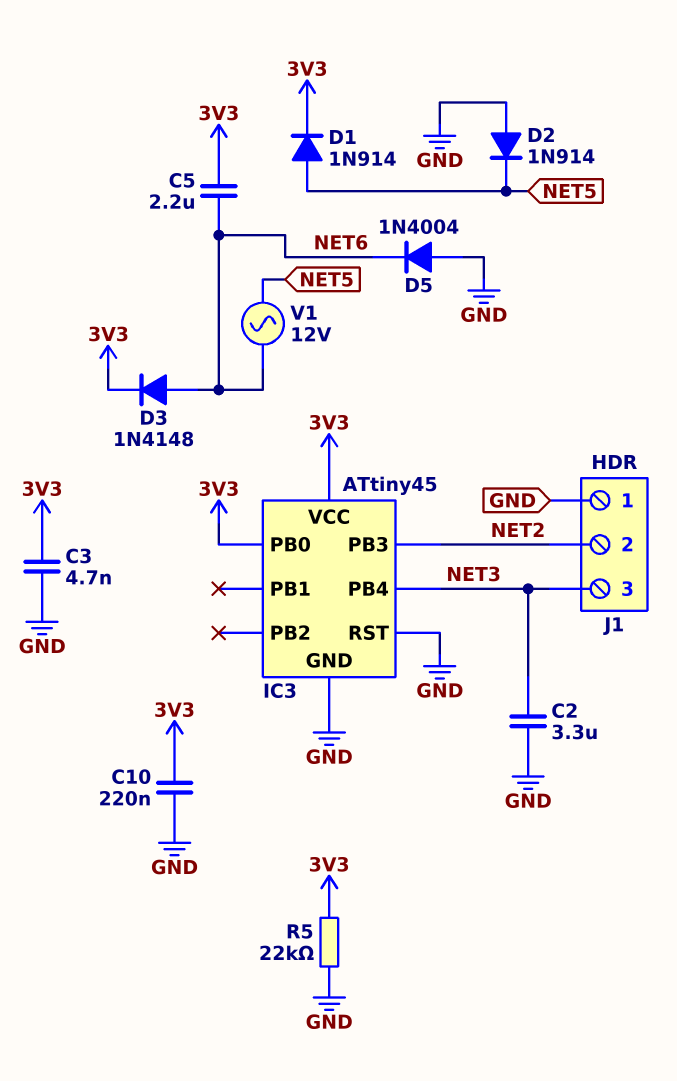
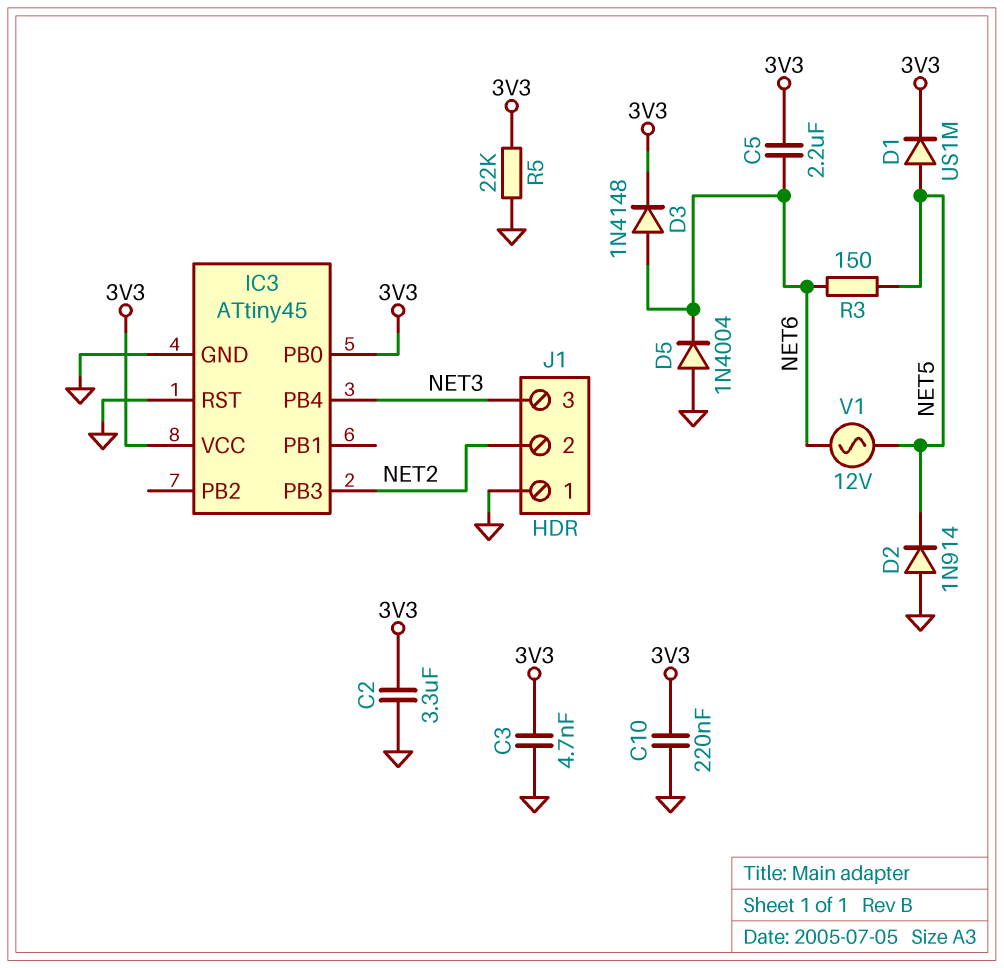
C2: 3.3uF (GND, NET3) -> 3.3uF (3V3, GND)
D1: diode 1N914 (A NET5, K 3V3) -> diode US1M (A NET5, K 3V3)
R3: none -> 150 (NET5, NET6)

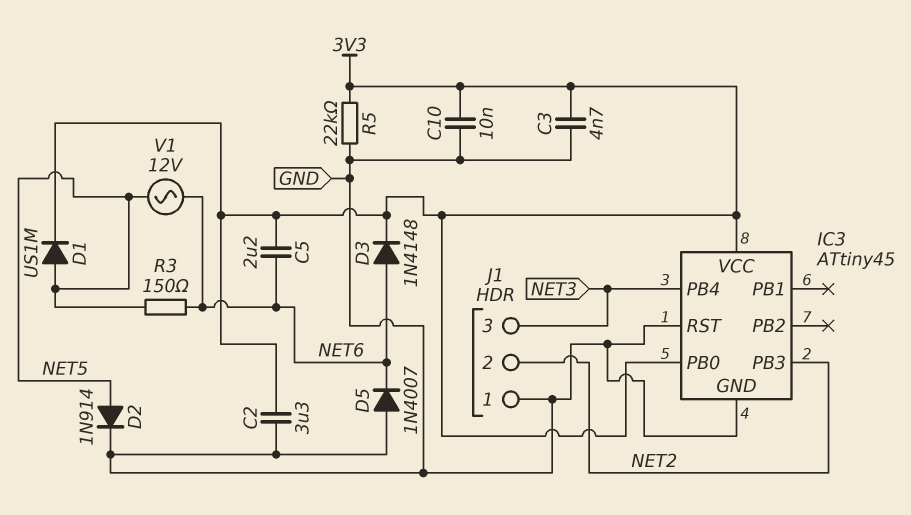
C10: 220nF (3V3, GND) -> 10nF (3V3, GND)
D2: diode 1N914 (A GND, K NET5) -> diode 1N914 (A NET5, K GND)
D5: diode 1N4004 (A GND, K NET6) -> diode 1N4007 (A GND, K NET6)

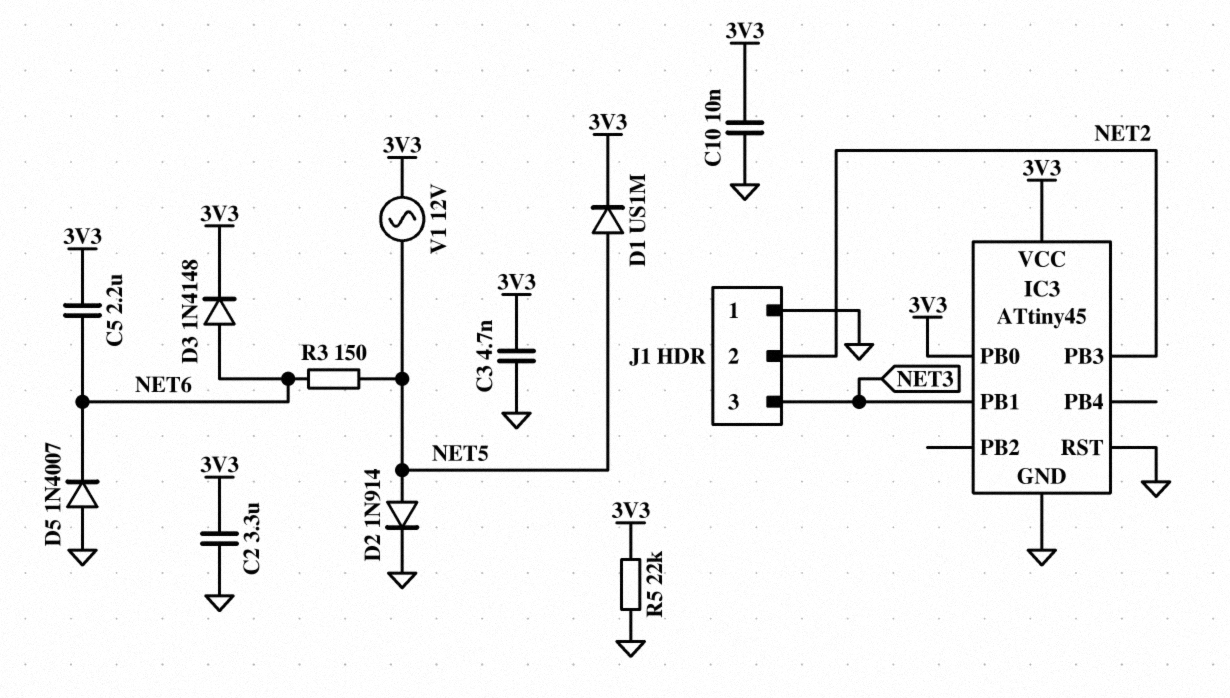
IC3 pin PB1: none -> NET3
IC3 pin PB4: NET3 -> none
V1: AC 12V (NET5, NET6) -> AC 12V (3V3, NET5)

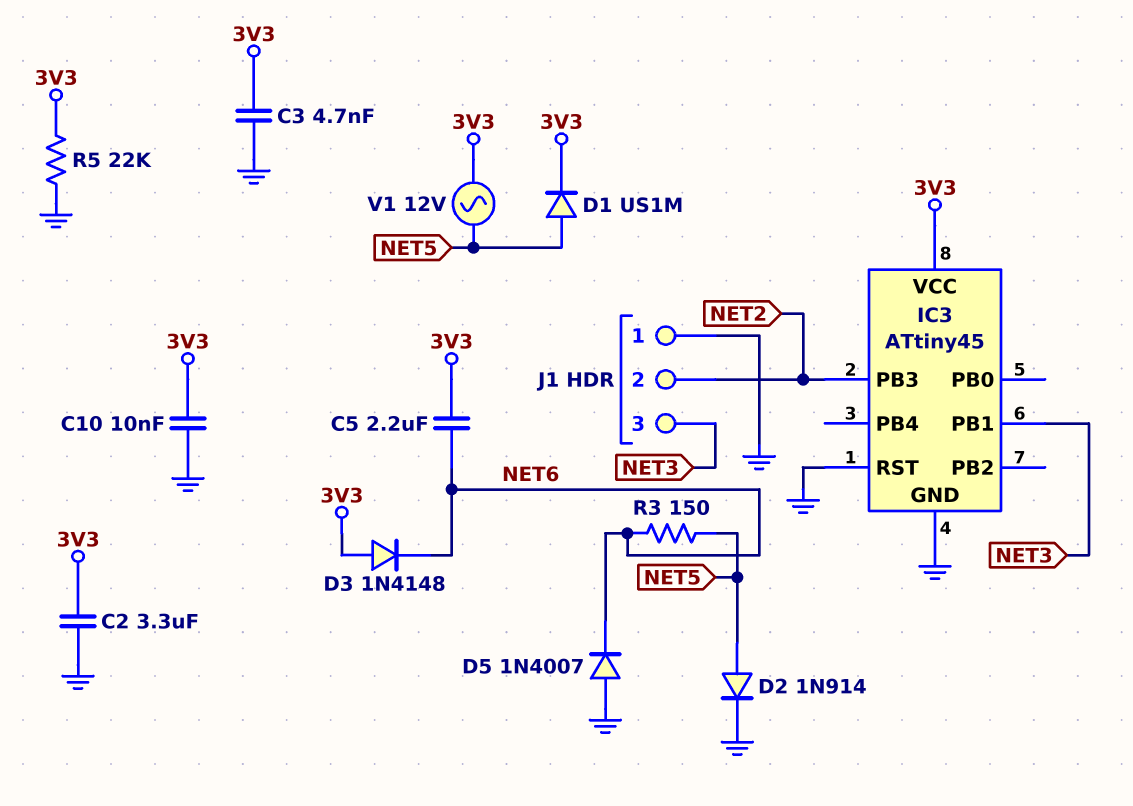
D3: diode 1N4148 (A NET6, K 3V3) -> diode 1N4148 (A 3V3, K NET6)
IC3 pin PB0: 3V3 -> none

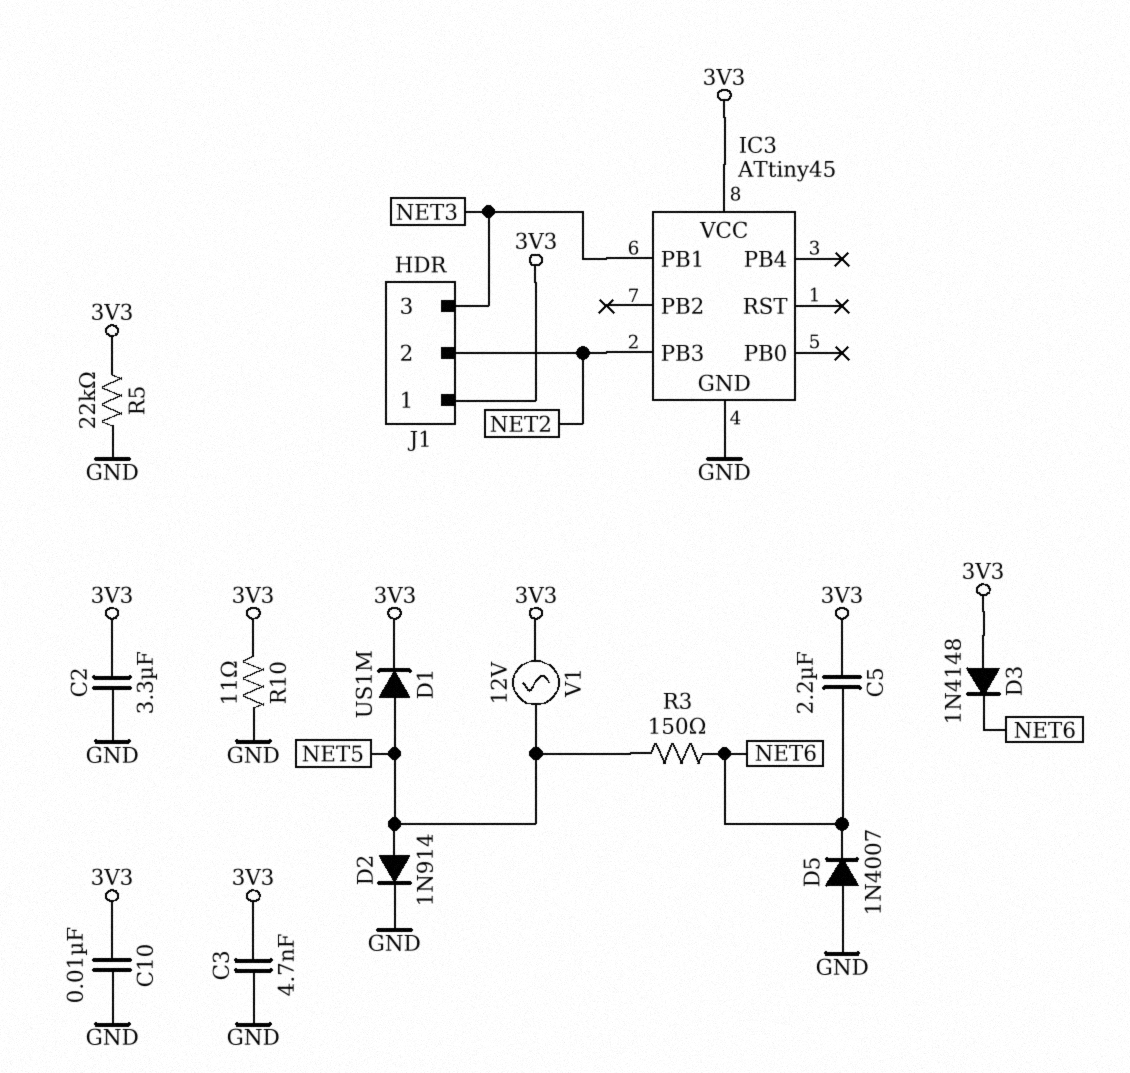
IC3 pin RST: GND -> none
J1 pin 1: GND -> 3V3
R10: none -> 11 (3V3, GND)

